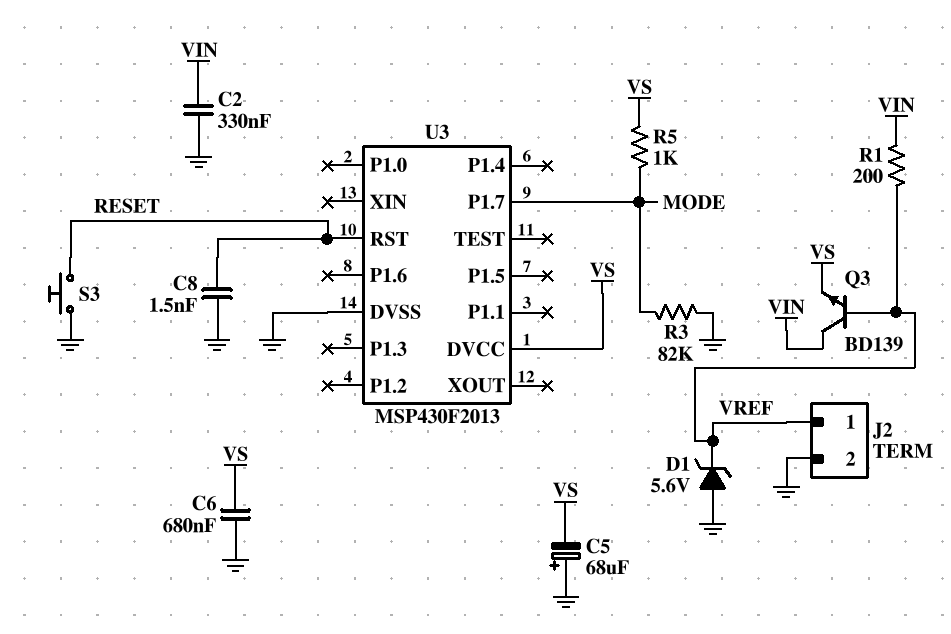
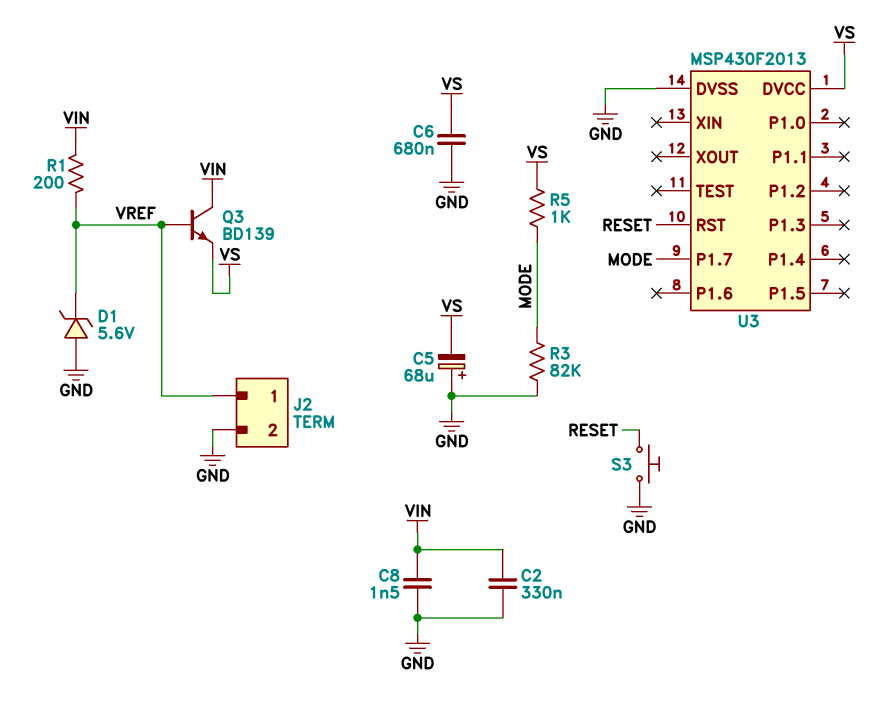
C8: 1.5nF (GND, RESET) -> 1.5nF (GND, VIN)

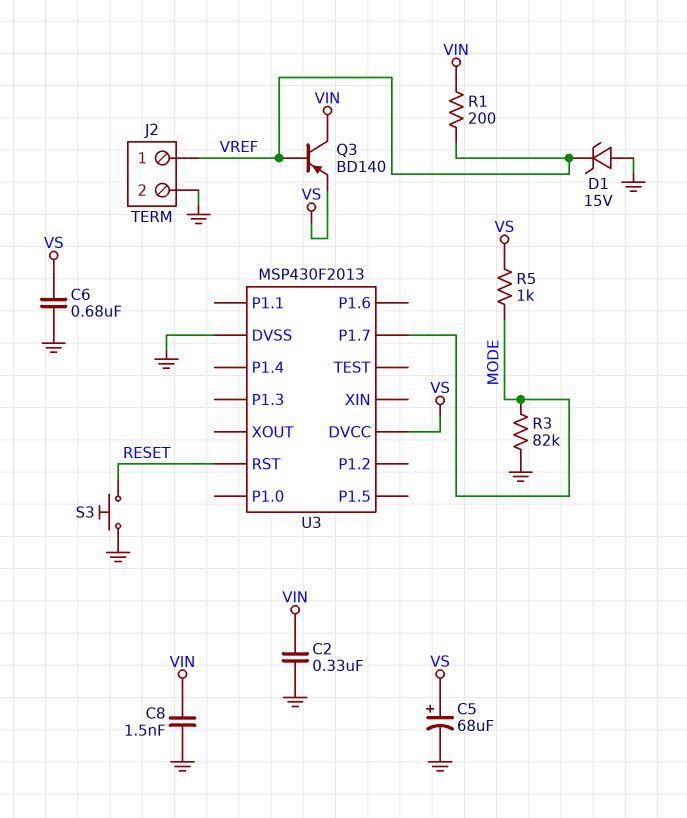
C5: 68uF (plus GND, minus VS) -> 68uF (plus VS, minus GND)
D1: zener 5.6V (A GND, K VREF) -> zener 15V (A GND, K VREF)
Q3: NPN BD139 (B VREF, C VIN, E VS) -> PNP BD140 (B VREF, C VIN, E VS)

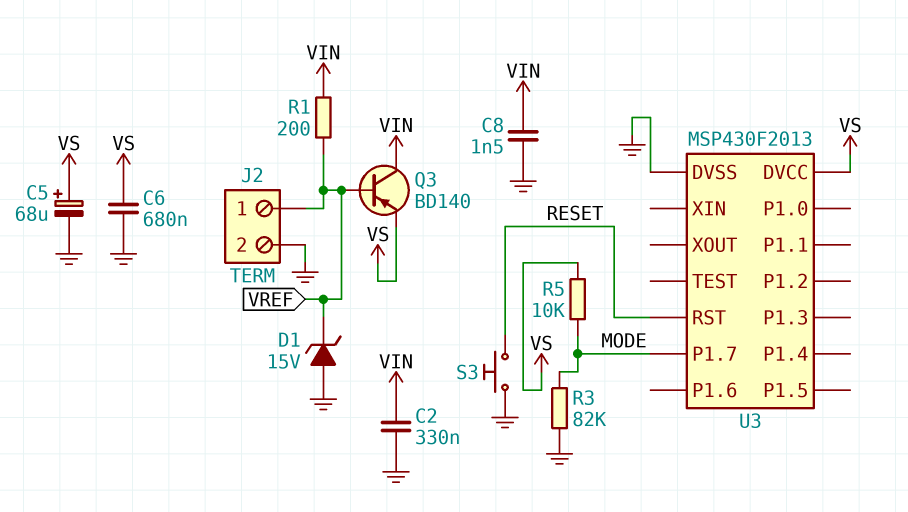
R5: 1k (MODE, VS) -> 10k (MODE, VS)

